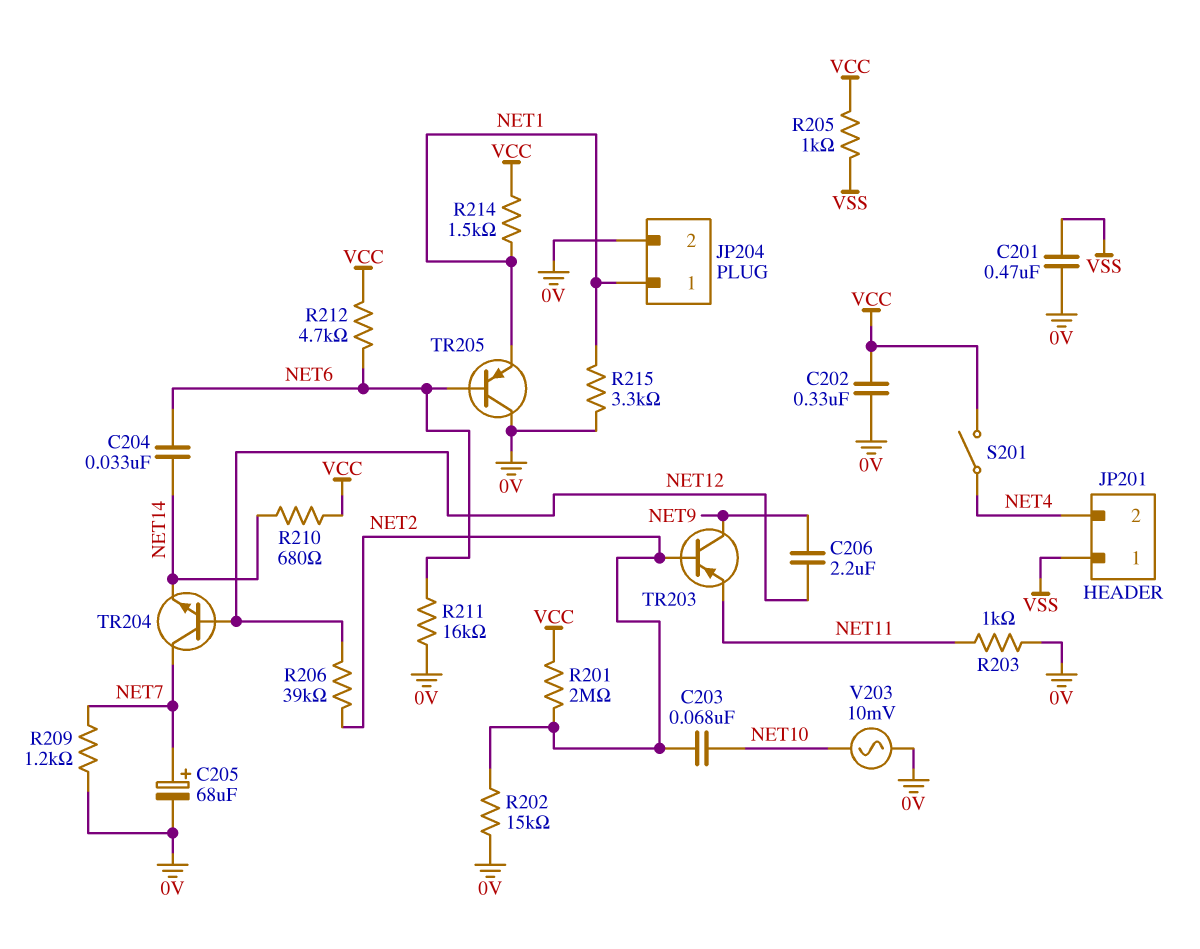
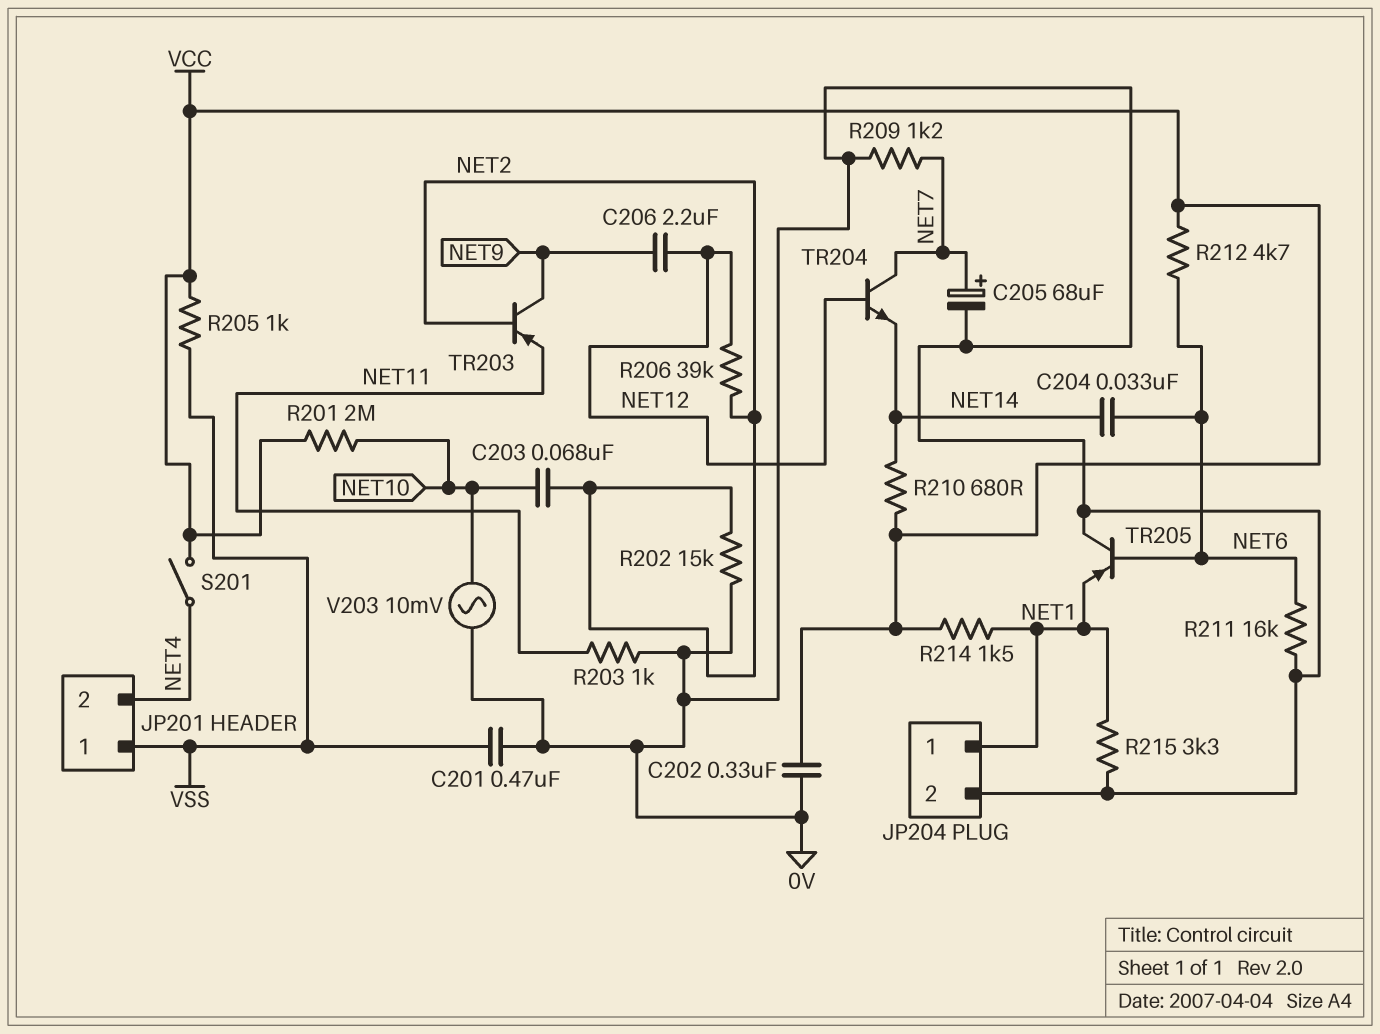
R201: 2M (NET2, VCC) -> 2M (NET10, VCC)

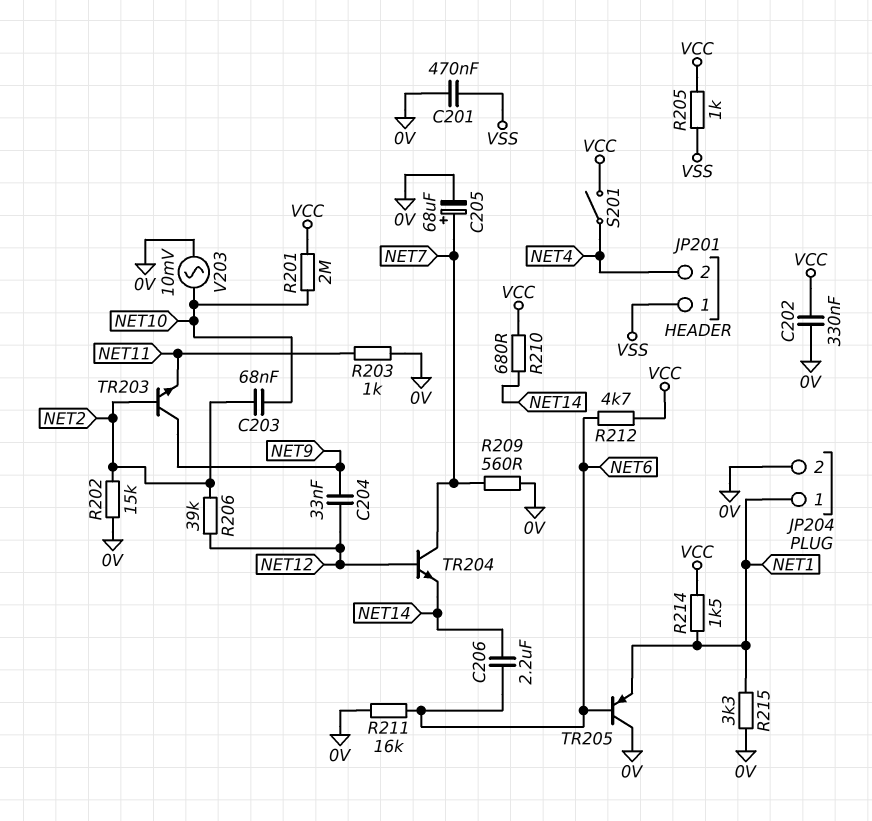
C204: 33nF (NET6, NET14) -> 33nF (NET9, NET12)
C206: 2.2uF (NET9, NET12) -> 2.2uF (NET6, NET14)
R209: 1.2k (0V, NET7) -> 560 (0V, NET7)
TR203: PNP (B NET2, C NET9, E NET11) -> NPN (B NET2, C NET9, E NET11)

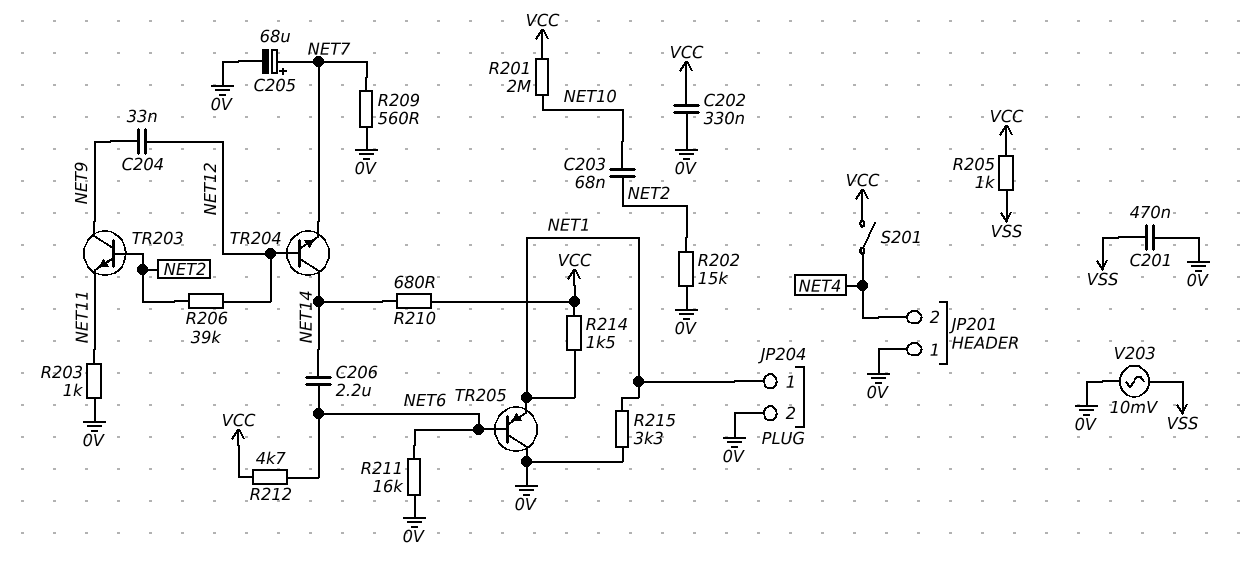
JP201 pin 1: VSS -> 0V
TR204: NPN (B NET12, C NET7, E NET14) -> NPN (B NET12, C NET14, E NET7)
V203: AC 10mV (0V, NET10) -> AC 10mV (0V, VSS)

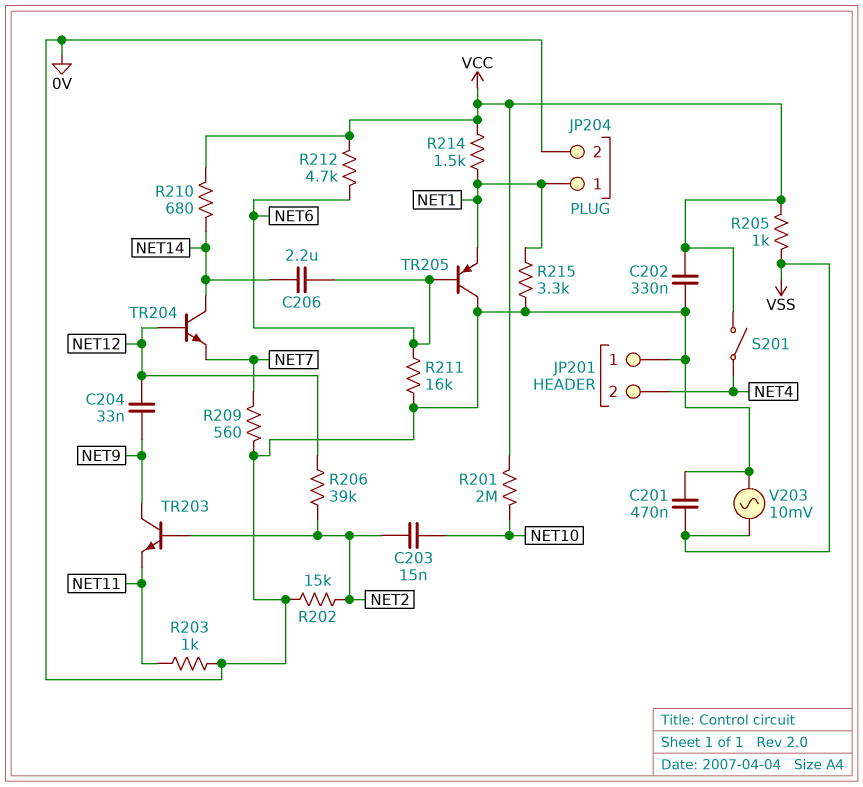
C203: 68nF (NET2, NET10) -> 15nF (NET2, NET10)
C205: 68uF (plus NET7, minus 0V) -> none

